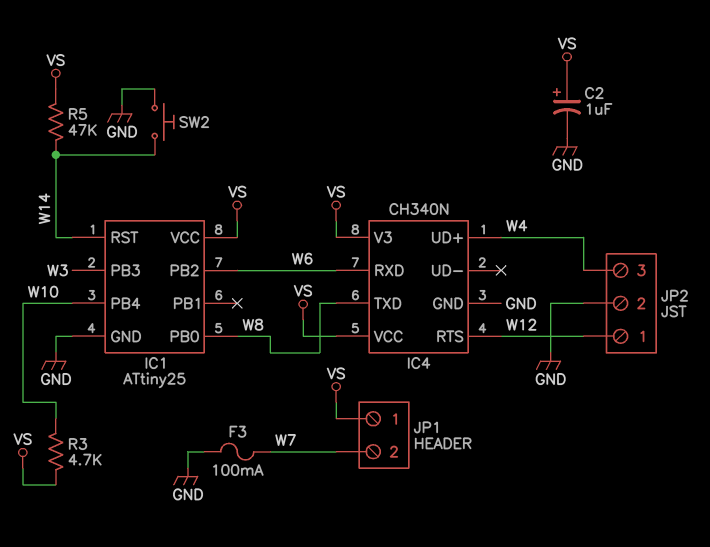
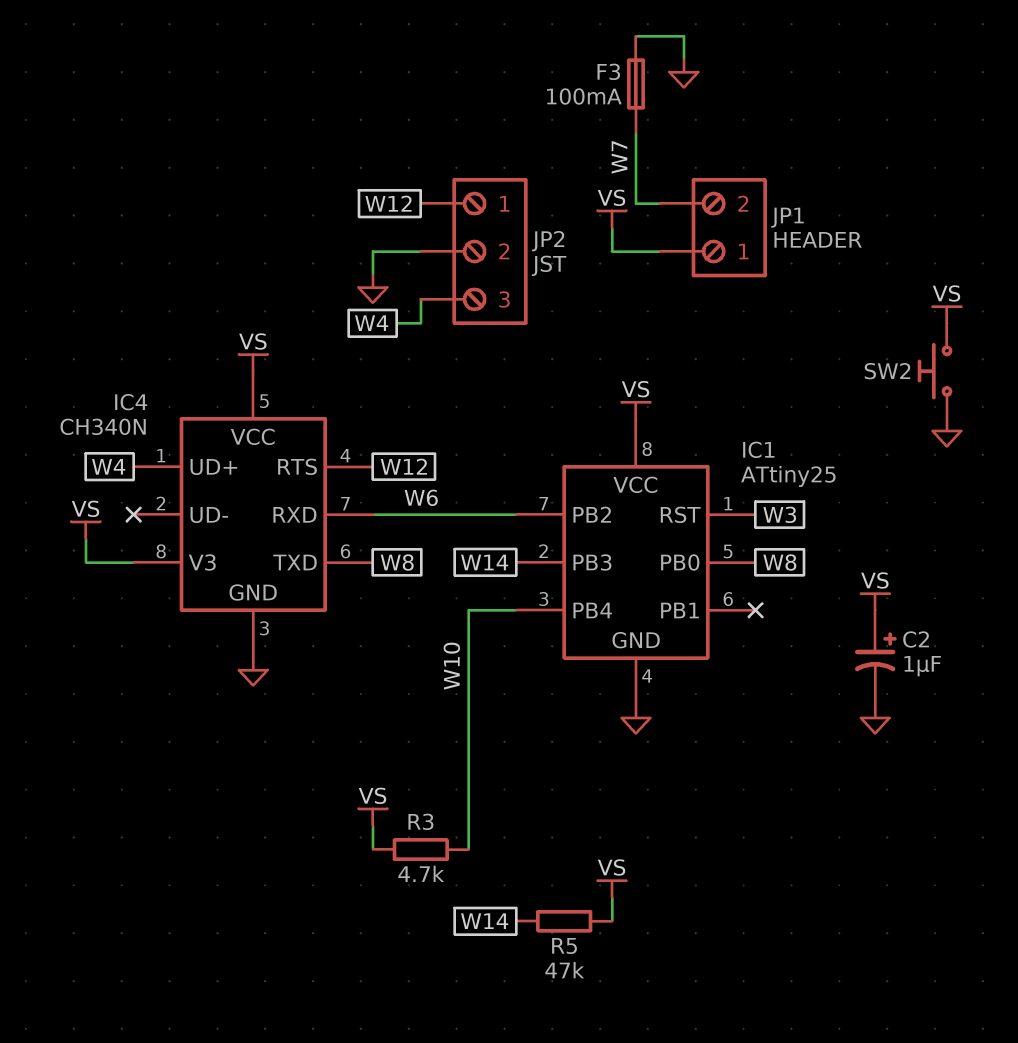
IC1 pin PB3: W3 -> W14
IC1 pin RST: W14 -> W3
SW2: button (GND, W14) -> button (GND, VS)

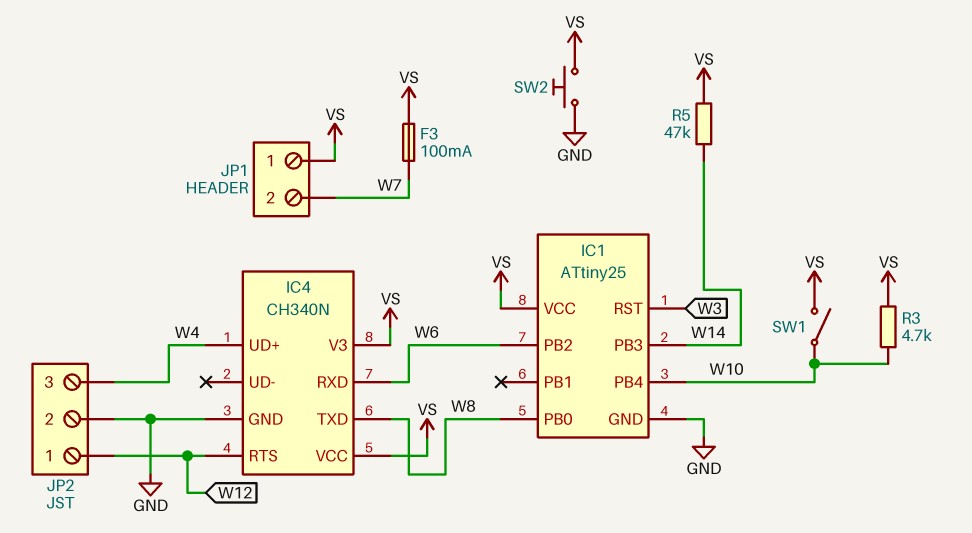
C2: 1uF (plus VS, minus GND) -> none
F3: 100mA (GND, W7) -> 100mA (VS, W7)
SW1: none -> switch (VS, W10)

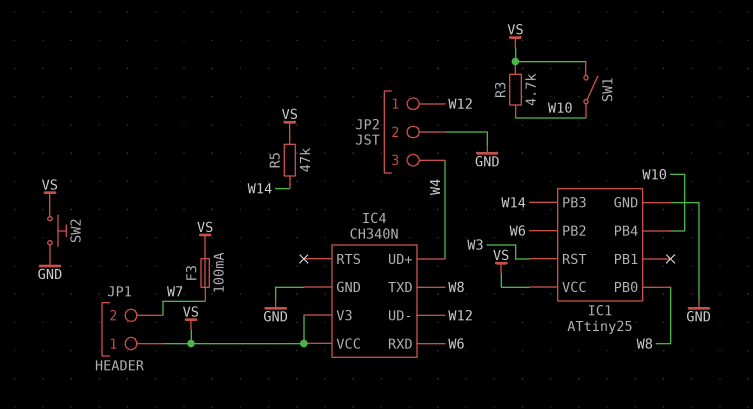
IC4 pin RTS: W12 -> none
IC4 pin UD-: none -> W12

